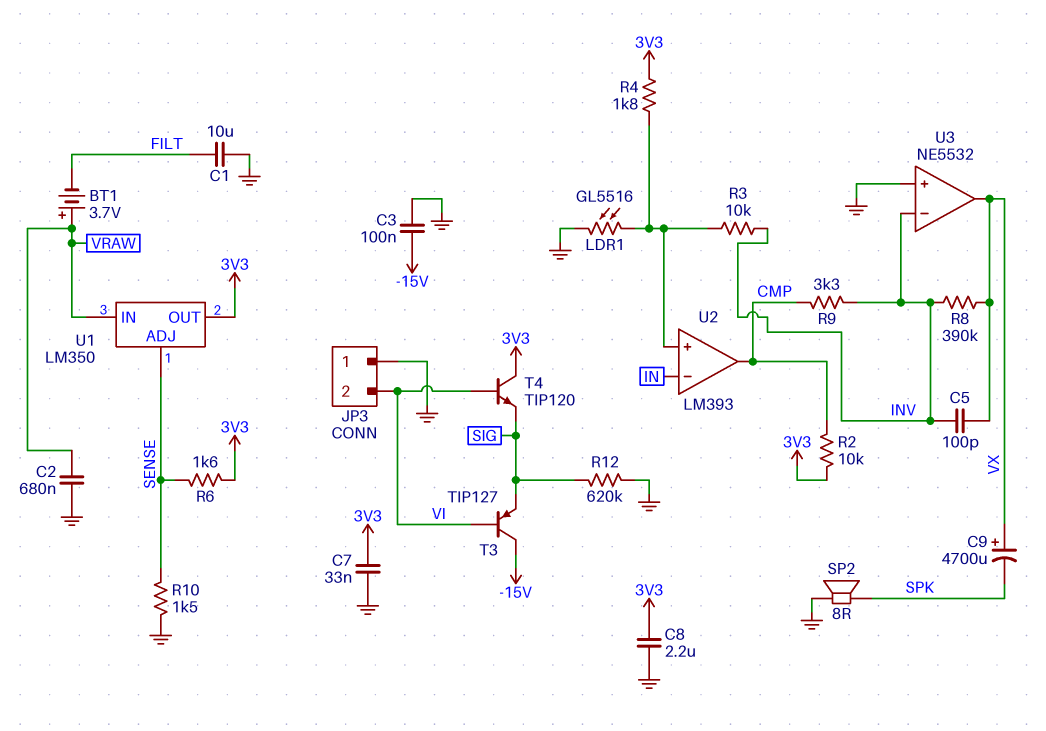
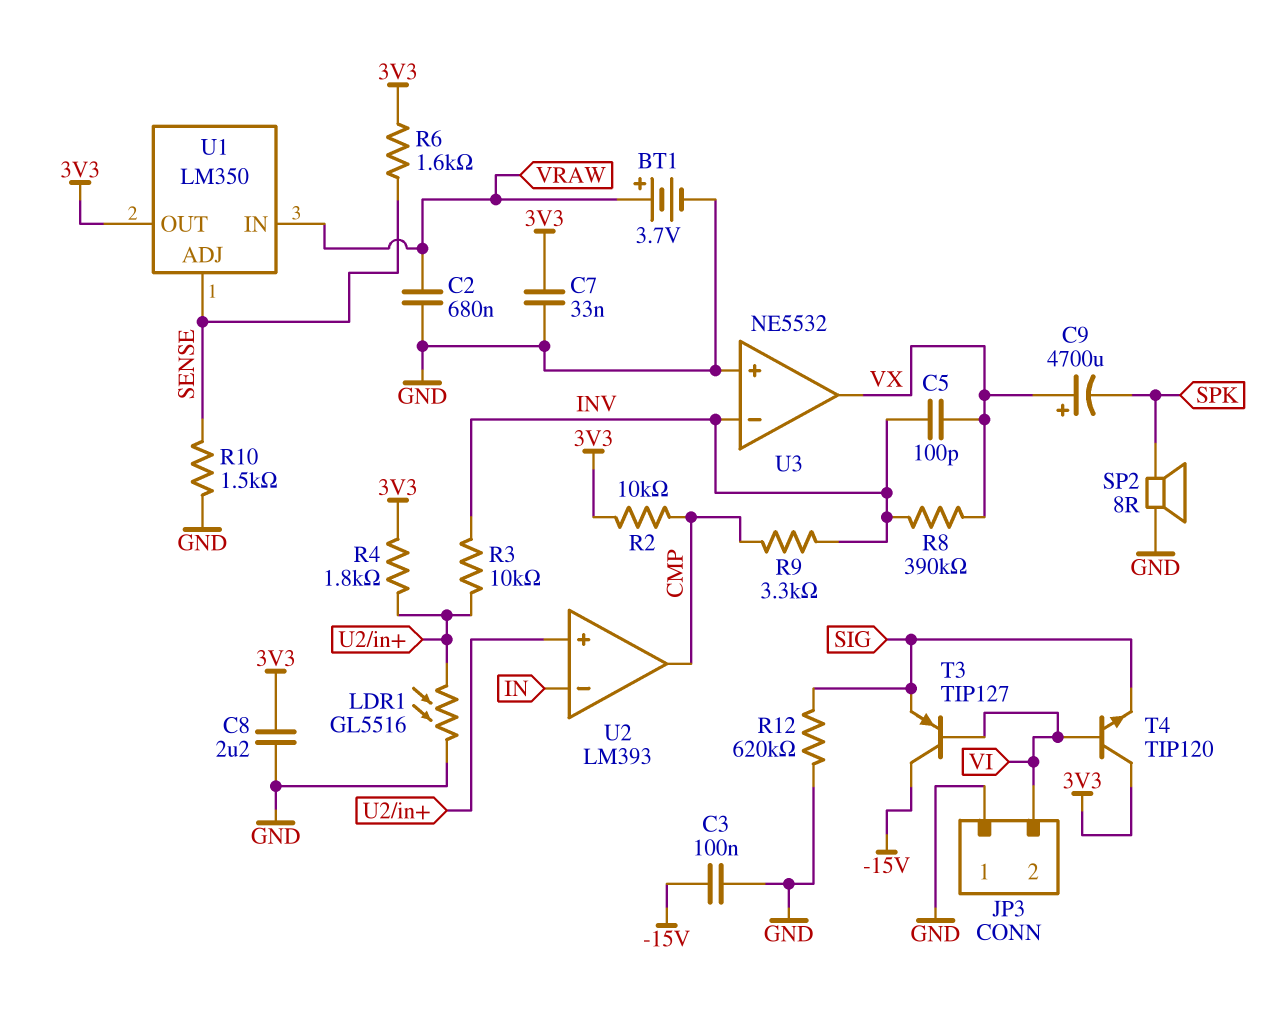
BT1: 3.7V (plus VRAW, minus FILT) -> 3.7V (plus VRAW, minus GND)
C1: 10uF (FILT, GND) -> none

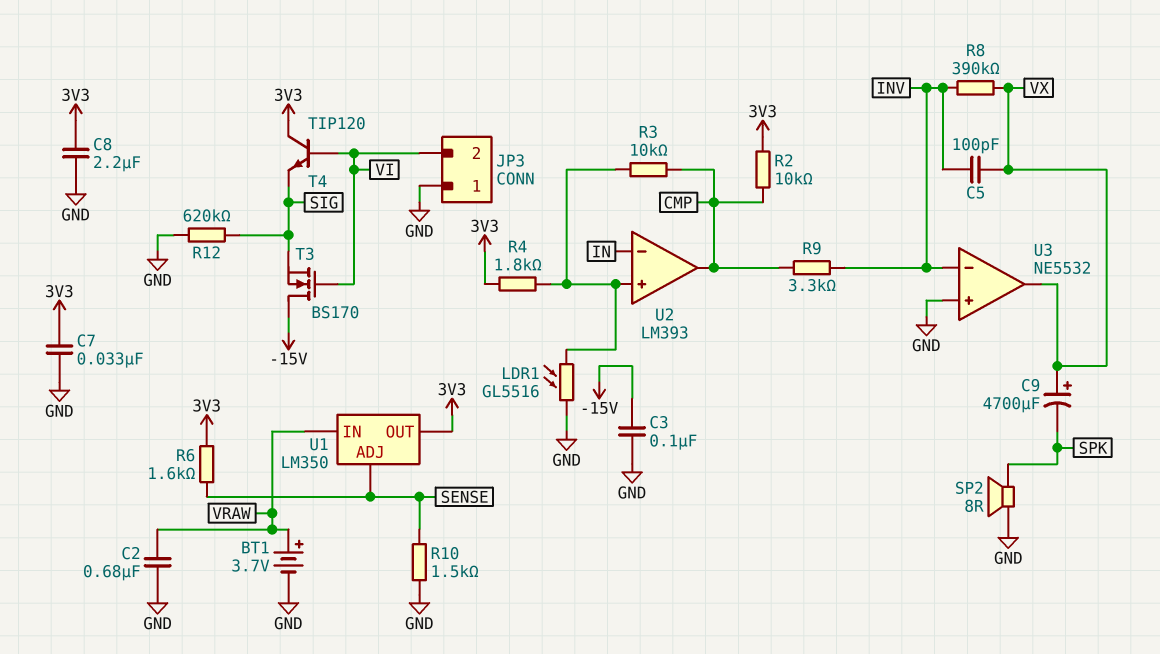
R3: 10k (INV, U2/in+) -> 10k (CMP, U2/in+)
T3: PNP TIP127 (B VI, C -15V, E SIG) -> NMOS BS170 (G VI, D -15V, S SIG)

